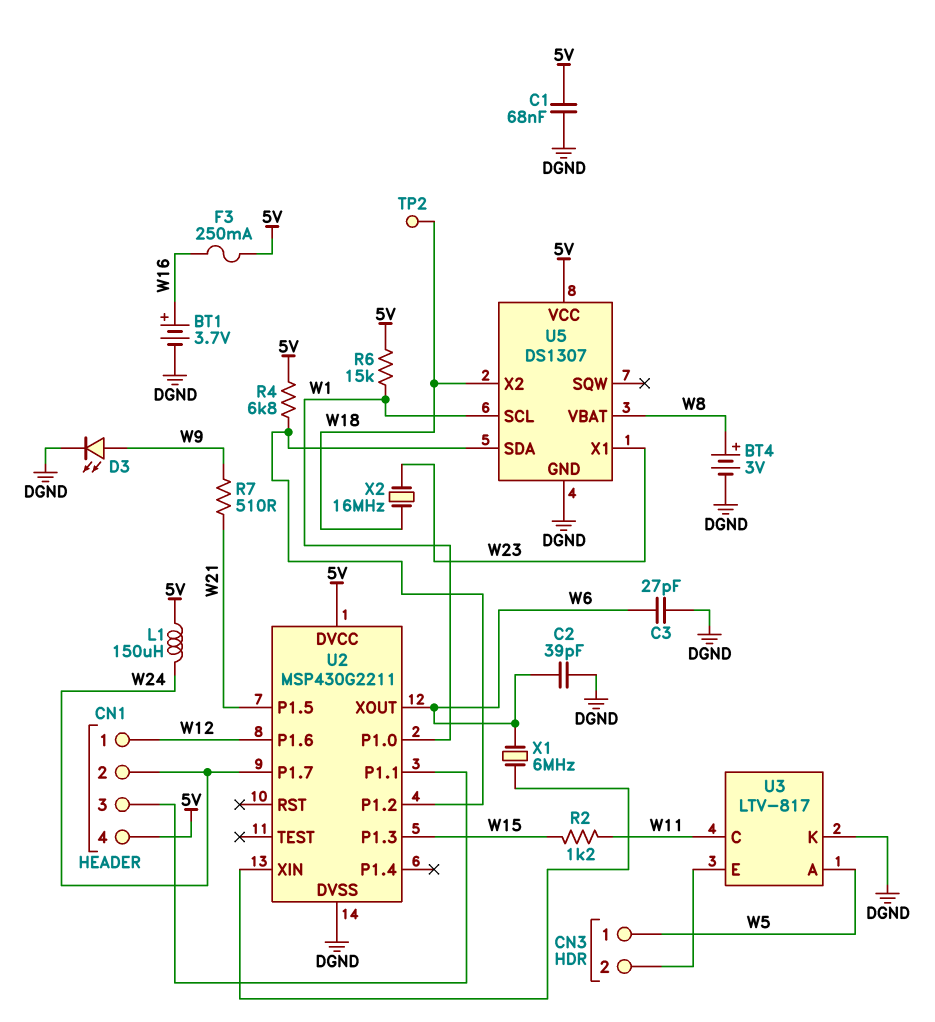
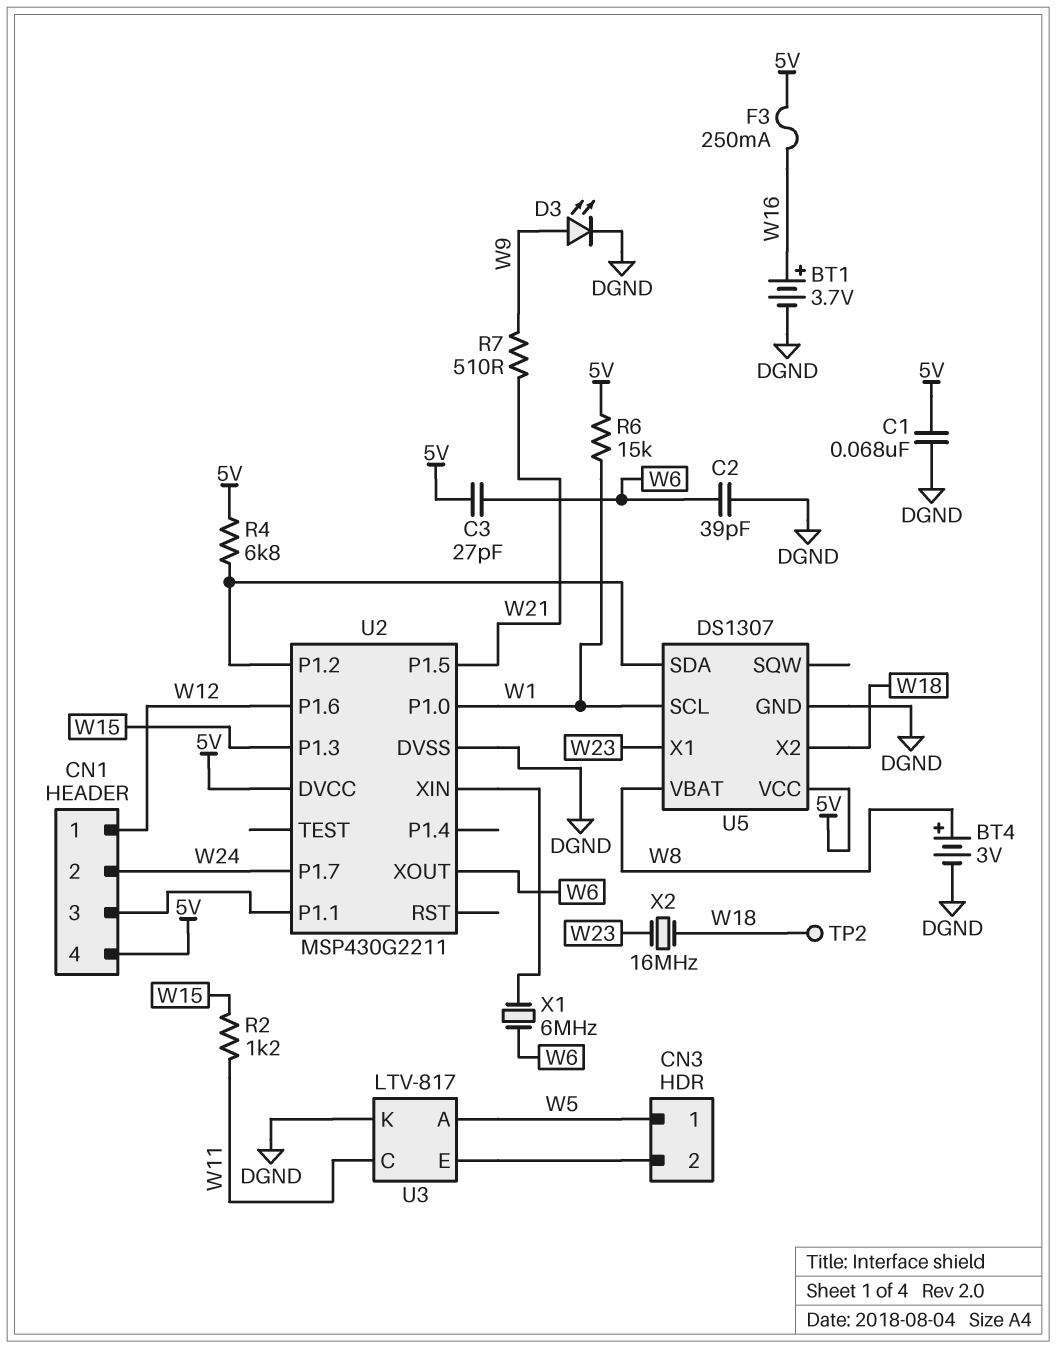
C3: 27pF (DGND, W6) -> 27pF (5V, W6)
L1: 150uH (5V, W24) -> none

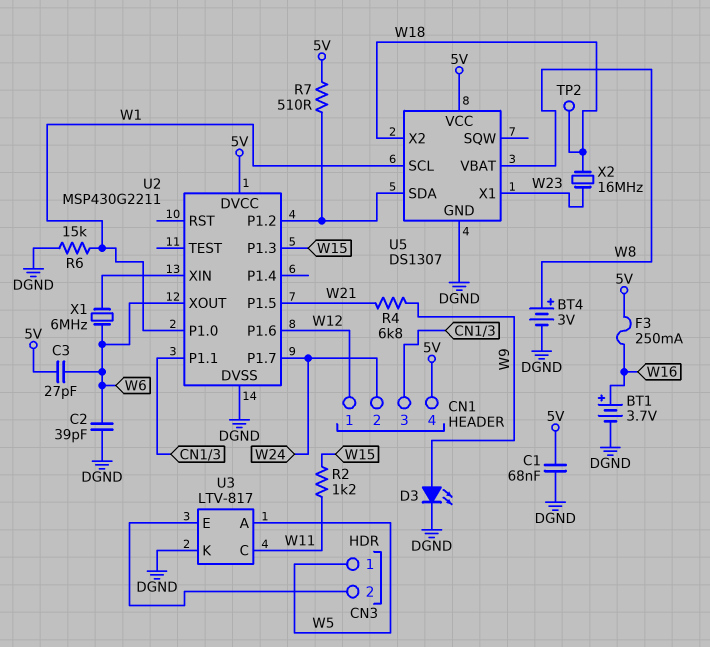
R4: 6.8k (5V, U2/P1.2) -> 6.8k (W9, W21)
R6: 15k (5V, W1) -> 15k (DGND, W1)
R7: 510 (W9, W21) -> 510 (5V, U2/P1.2)

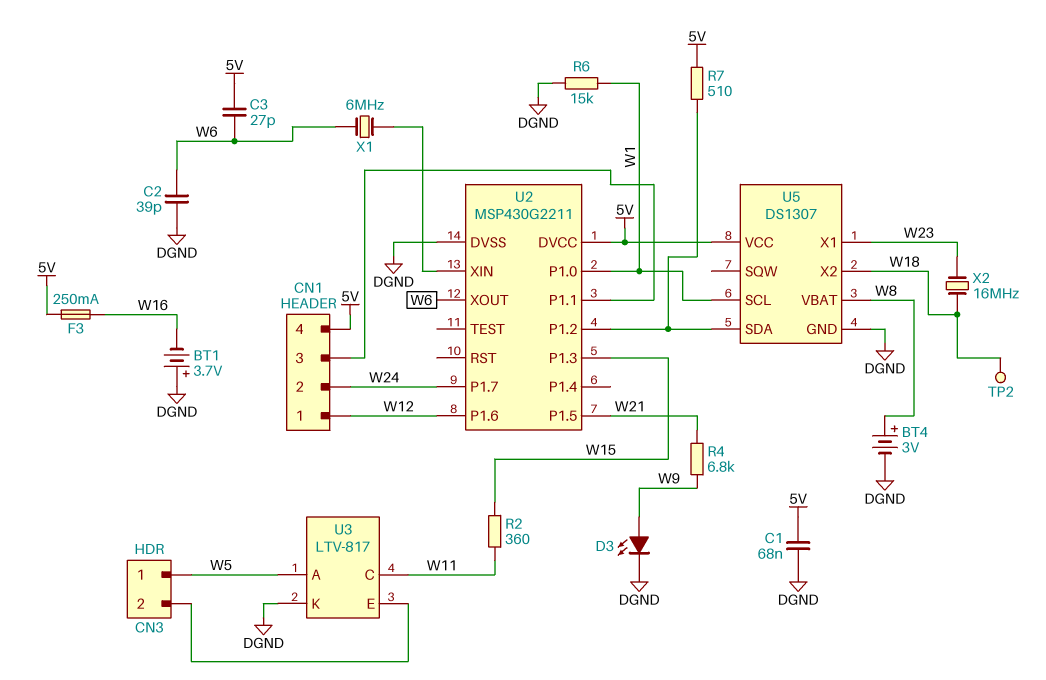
BT1: 3.7V (plus W16, minus DGND) -> 3.7V (plus DGND, minus W16)
R2: 1.2k (W11, W15) -> 360 (W11, W15)

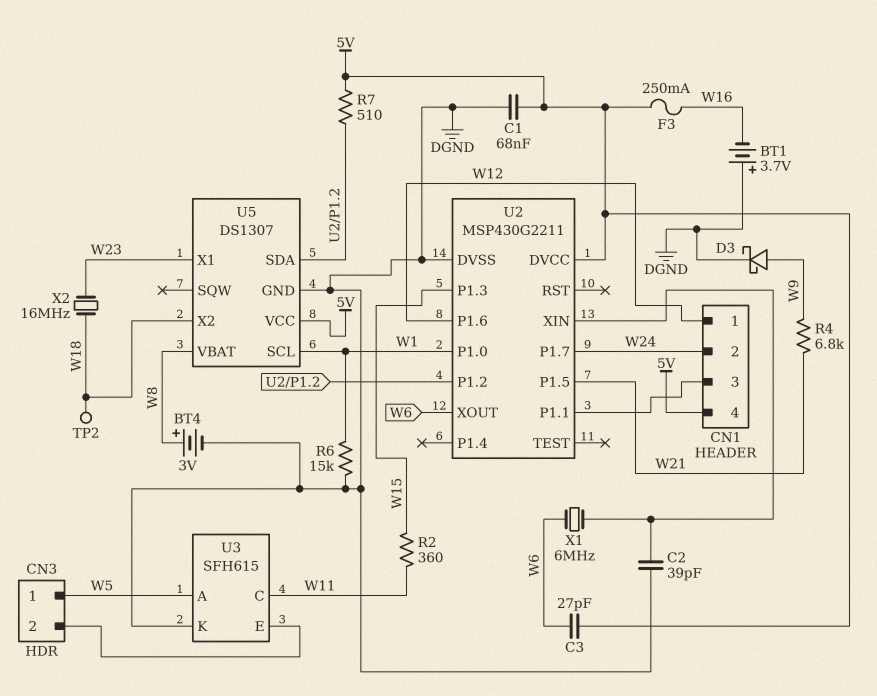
C2: 39pF (DGND, W6) -> 39pF (DGND, U2/XIN)
D3: LED (A W9, K DGND) -> schottky (A W9, K DGND)
U3: LTV-817 -> SFH615

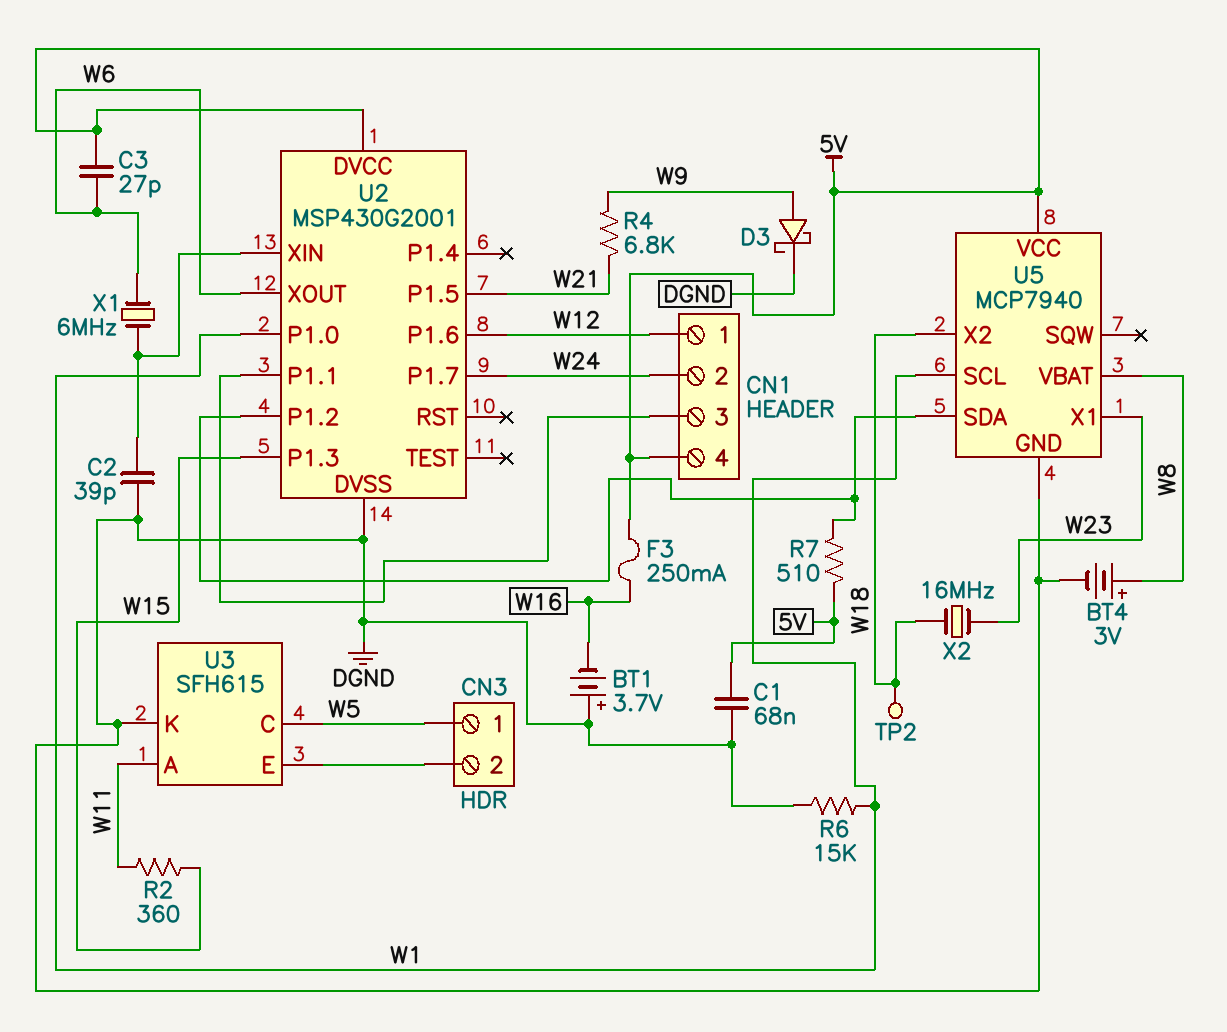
U2: MSP430G2211 -> MSP430G2001
U3 pin A: W5 -> W11
U3 pin C: W11 -> W5
U5: DS1307 -> MCP7940

